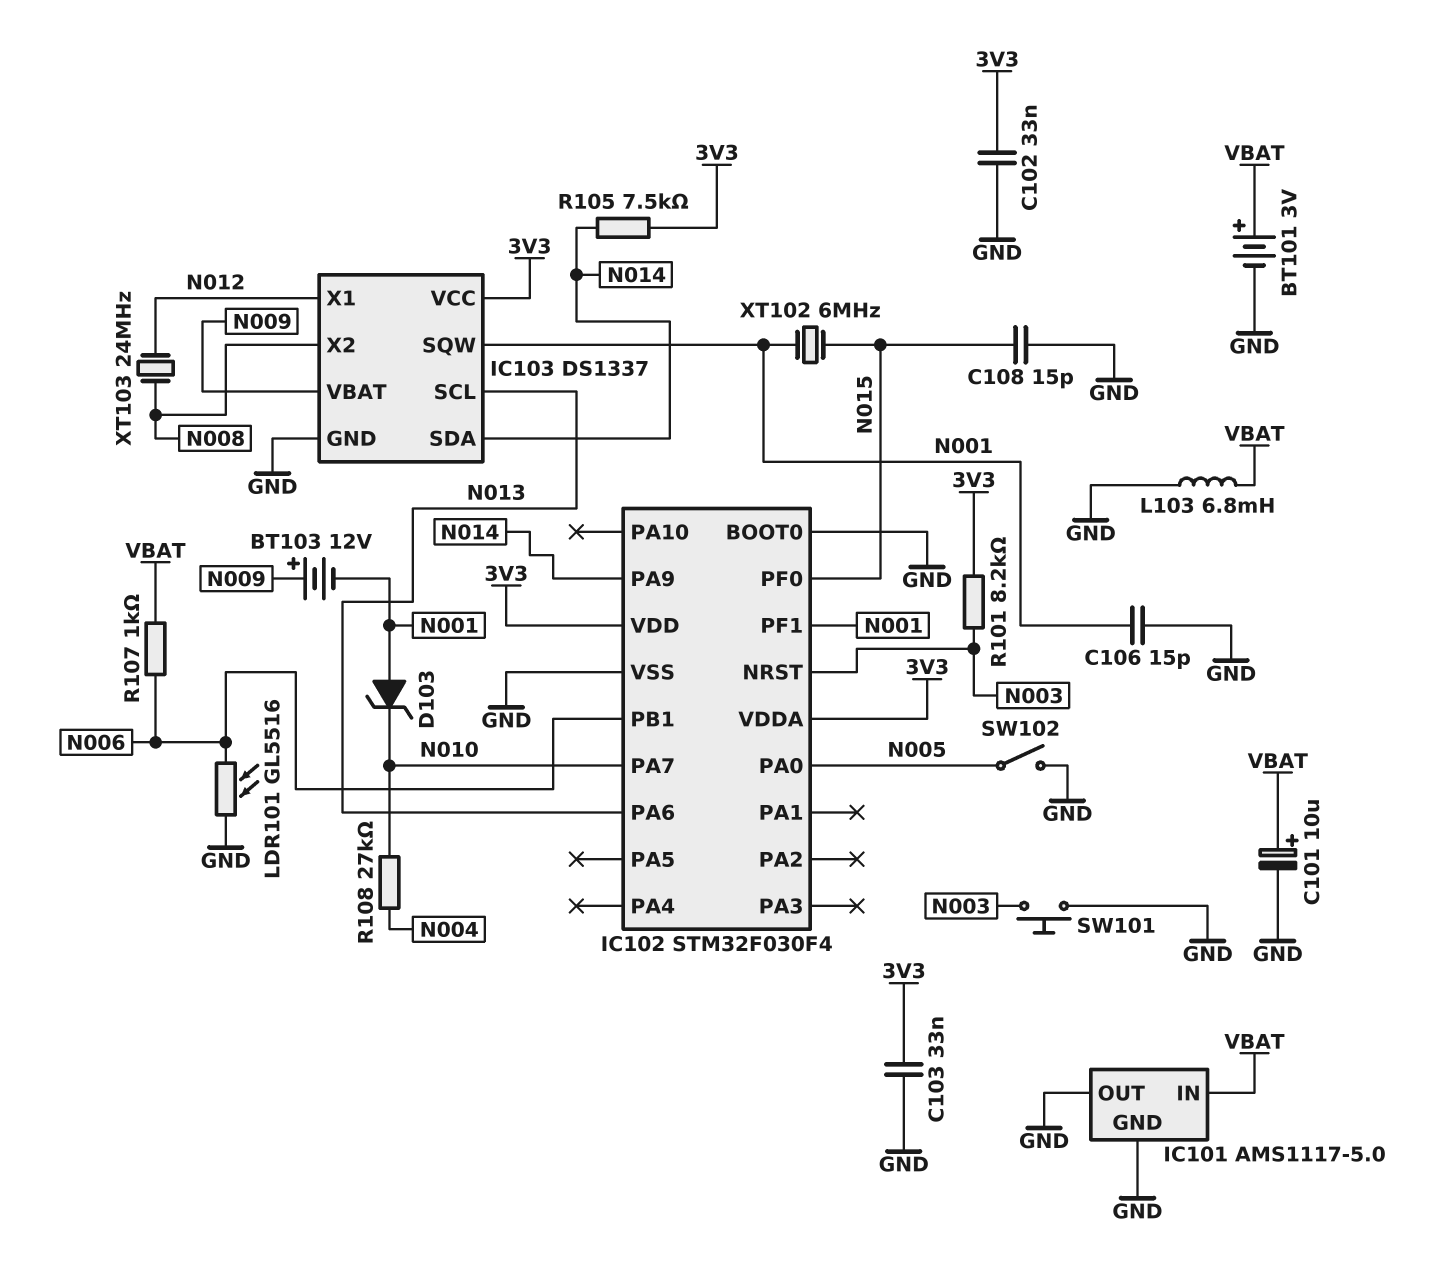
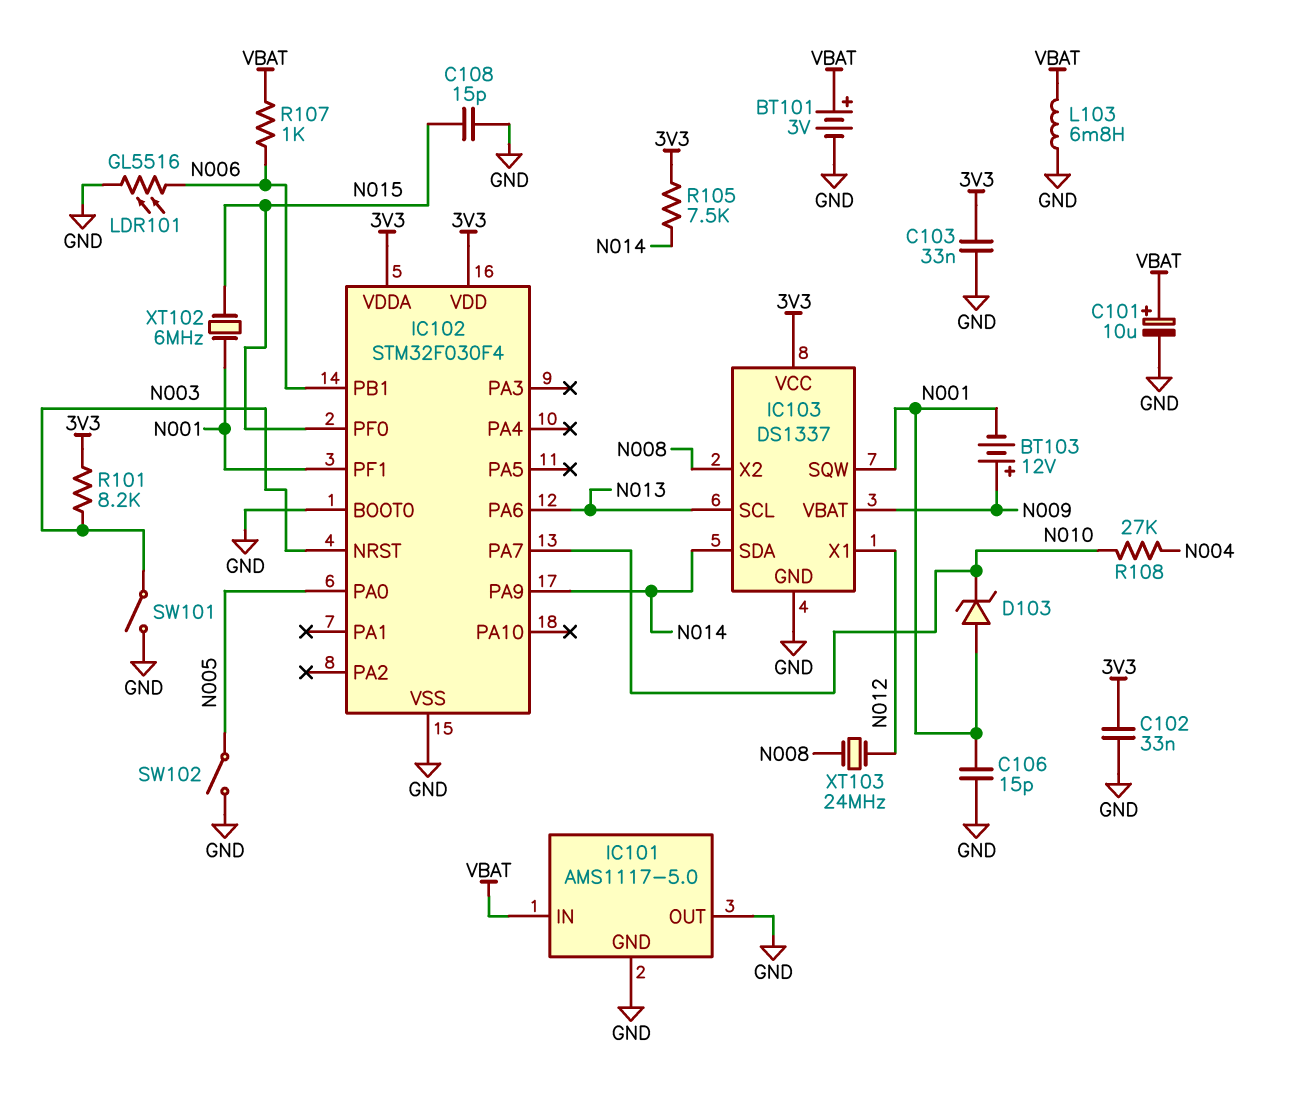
SW101: button (GND, N003) -> switch (GND, N003)

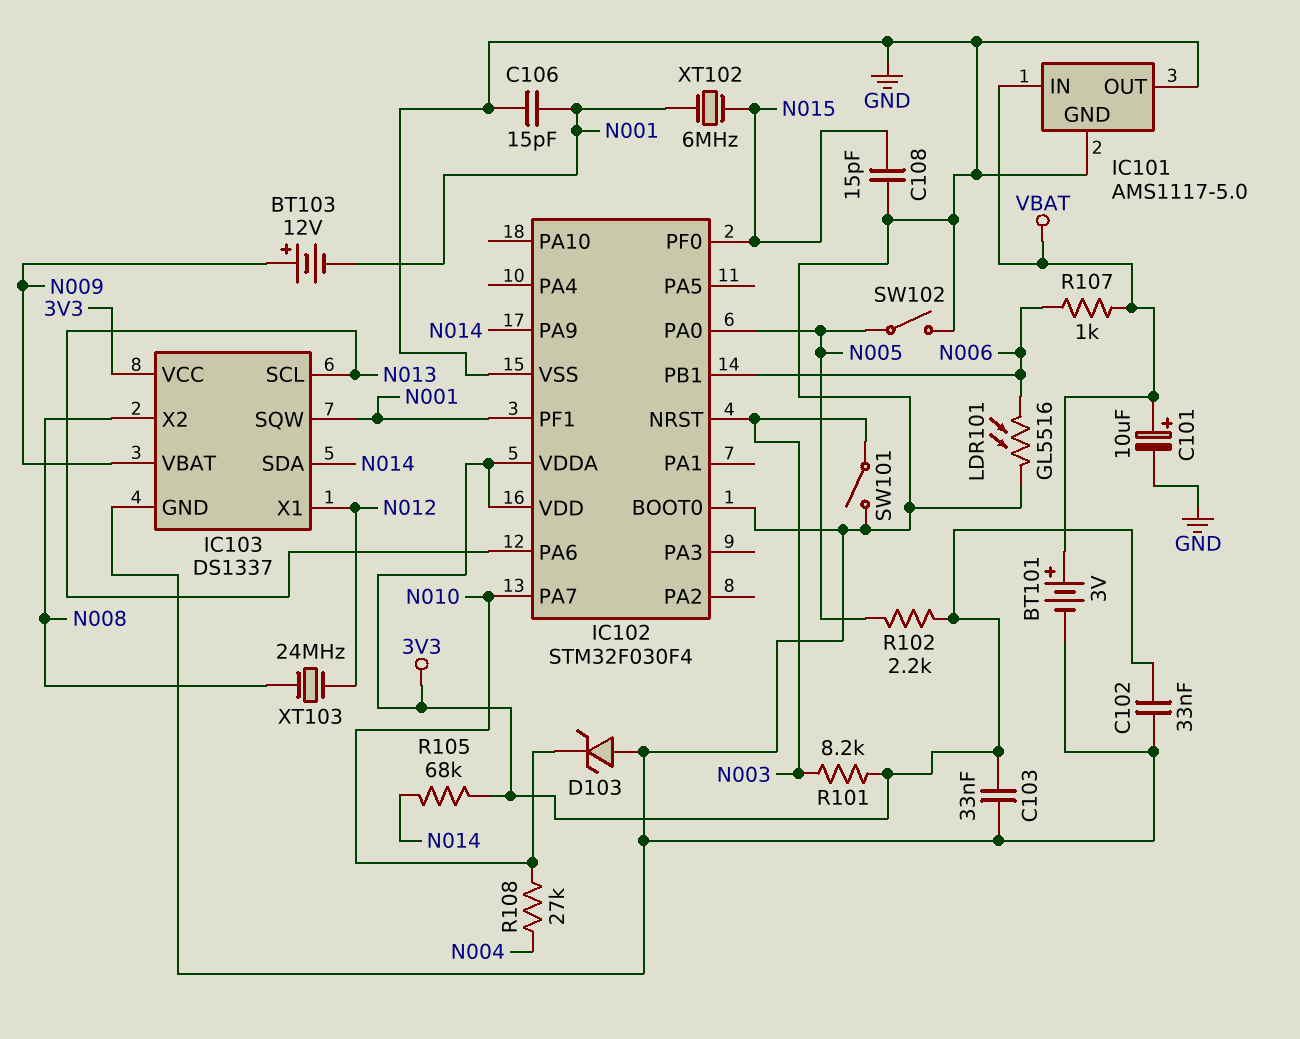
D103: zener (A N001, K N010) -> zener (A GND, K N010)
L103: 6.8mH (GND, VBAT) -> none
R102: none -> 2.2k (3V3, N005)
R105: 7.5k (3V3, N014) -> 68k (3V3, N014)

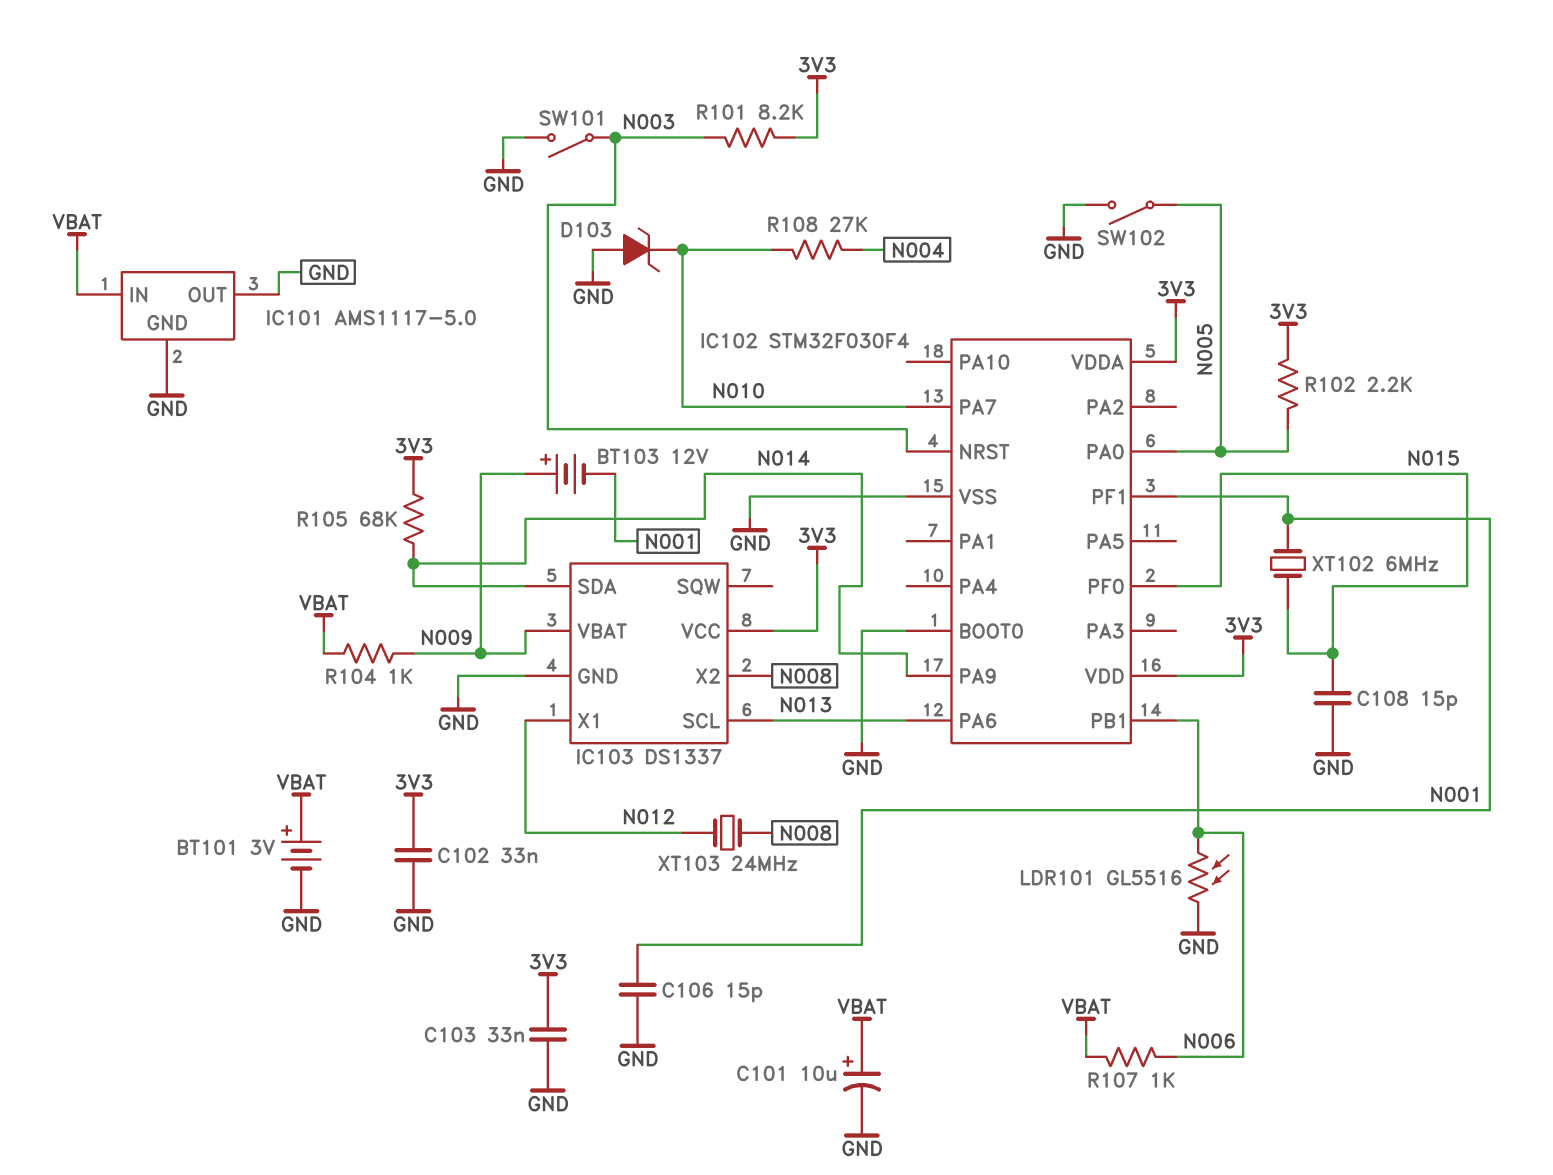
IC103 pin SQW: N001 -> none
R104: none -> 1k (N009, VBAT)

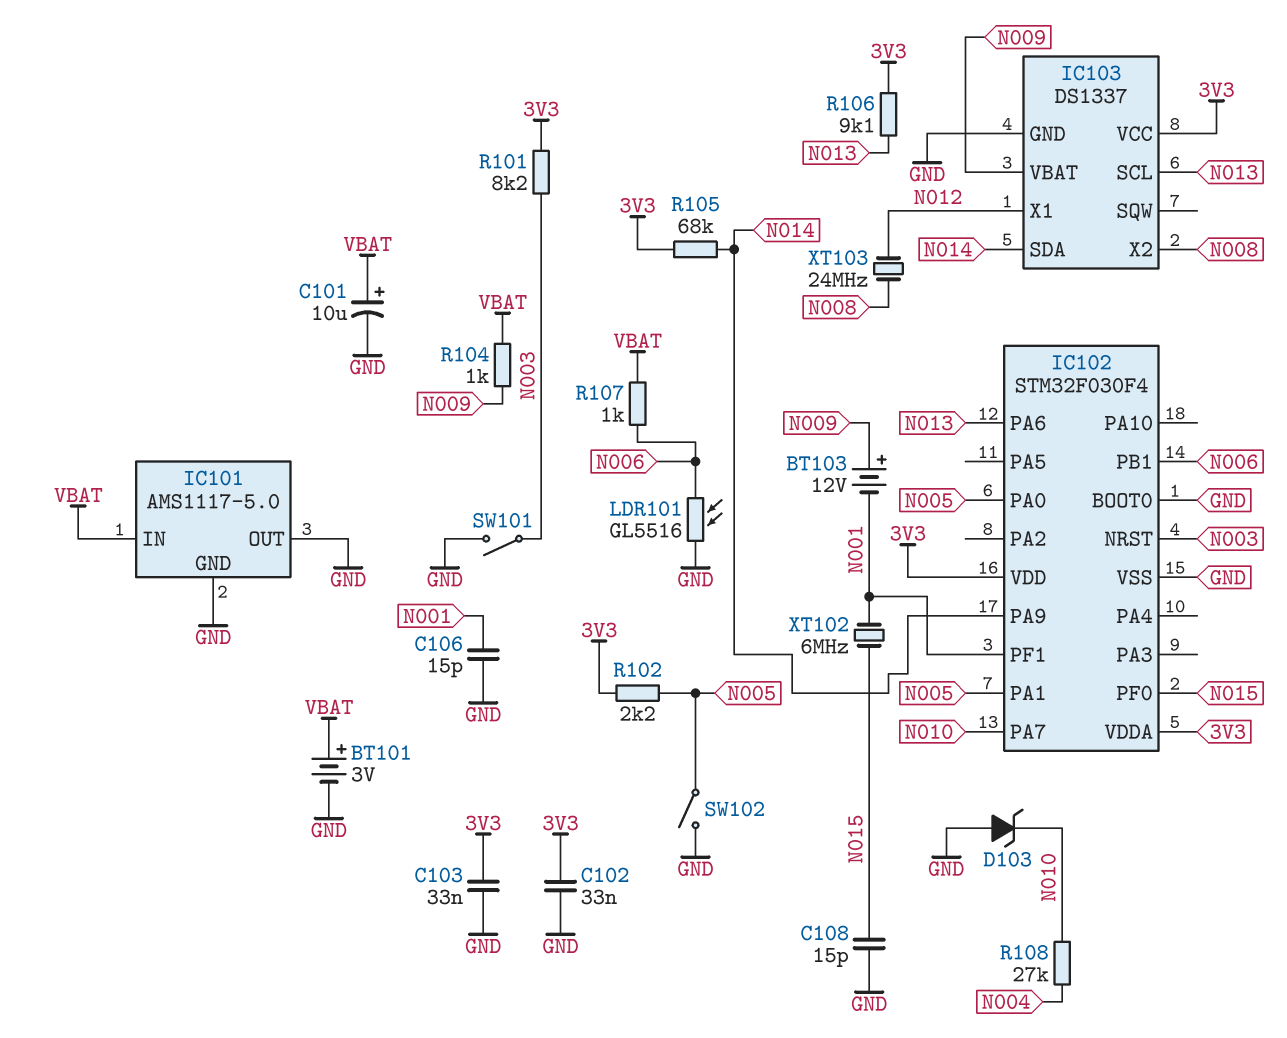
IC102 pin PA1: none -> N005
R106: none -> 9.1k (3V3, N013)

